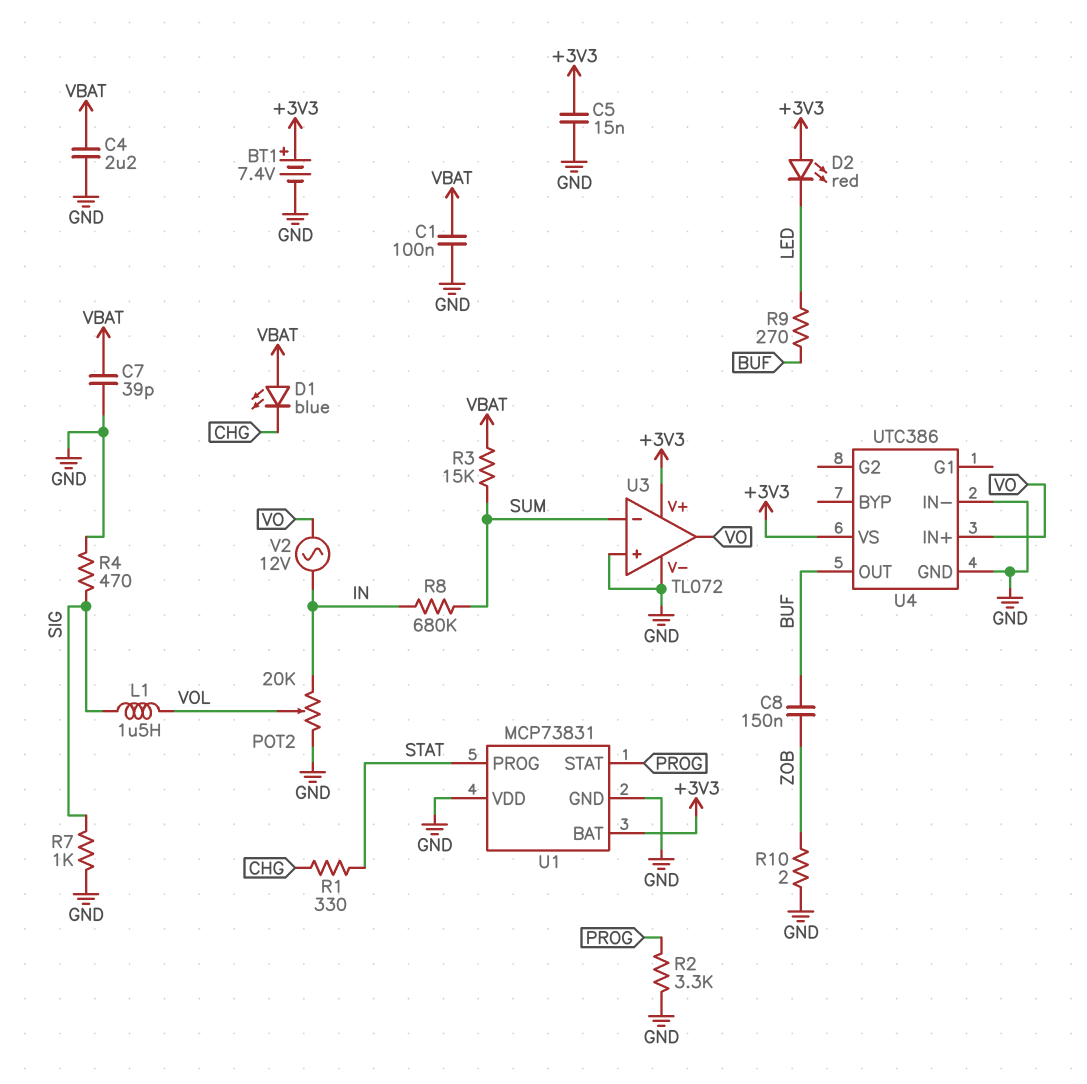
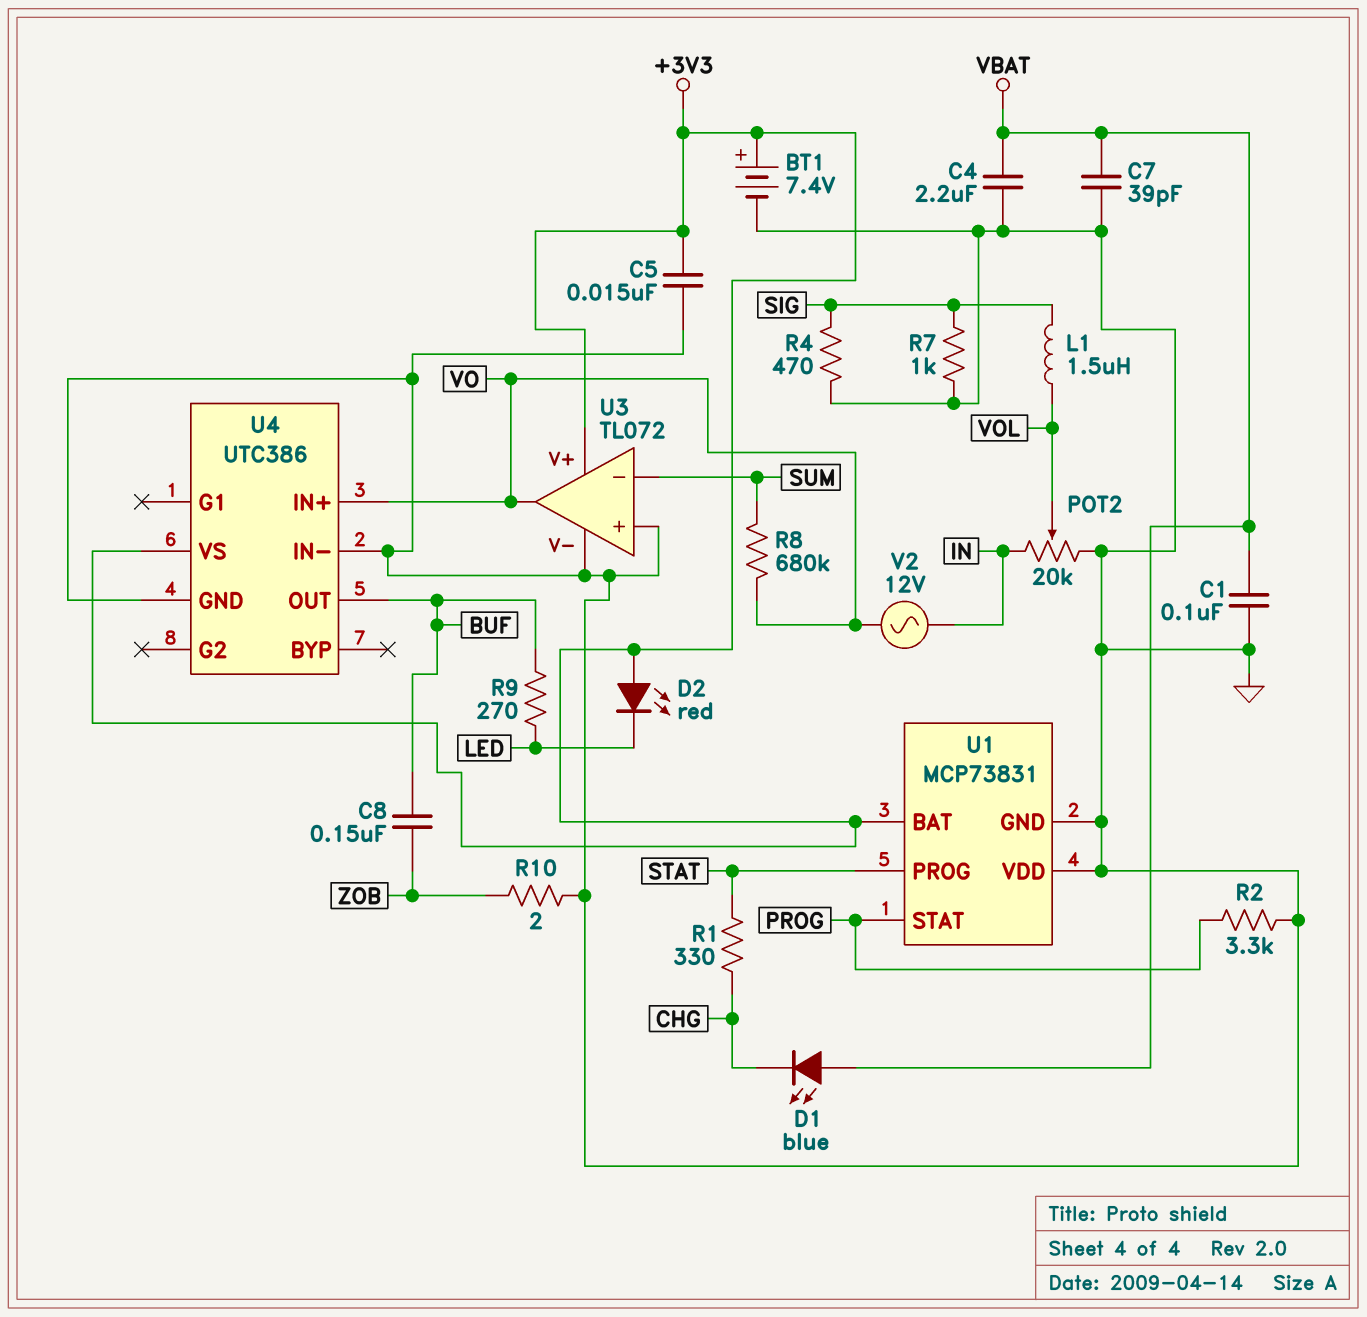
R3: 15k (SUM, VBAT) -> none
R8: 680k (IN, SUM) -> 680k (SUM, VO)

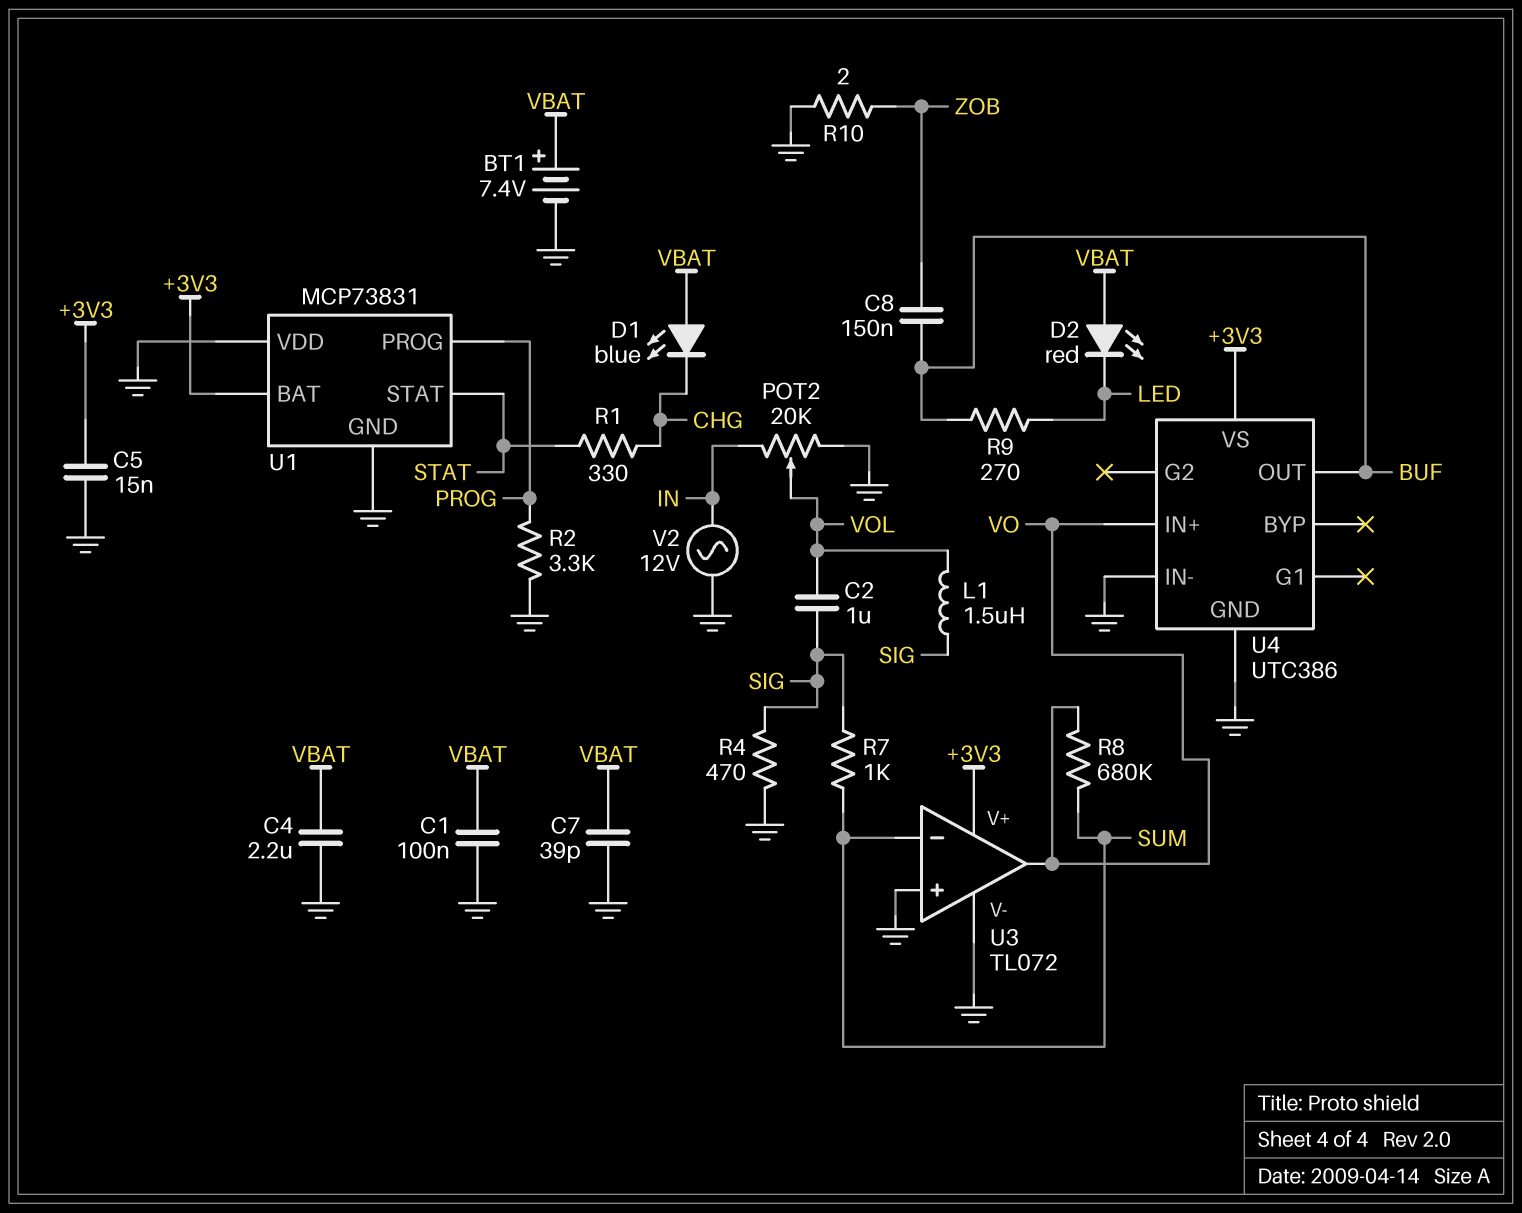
BT1: 7.4V (plus +3V3, minus GND) -> 7.4V (plus VBAT, minus GND)
C2: none -> 1uF (SIG, VOL)
D2: LED red (A +3V3, K LED) -> LED red (A VBAT, K LED)
R7: 1k (GND, SIG) -> 1k (SIG, SUM)
U1 pin PROG: STAT -> PROG
U1 pin STAT: PROG -> STAT
V2: AC 12V (IN, VO) -> AC 12V (GND, IN)

